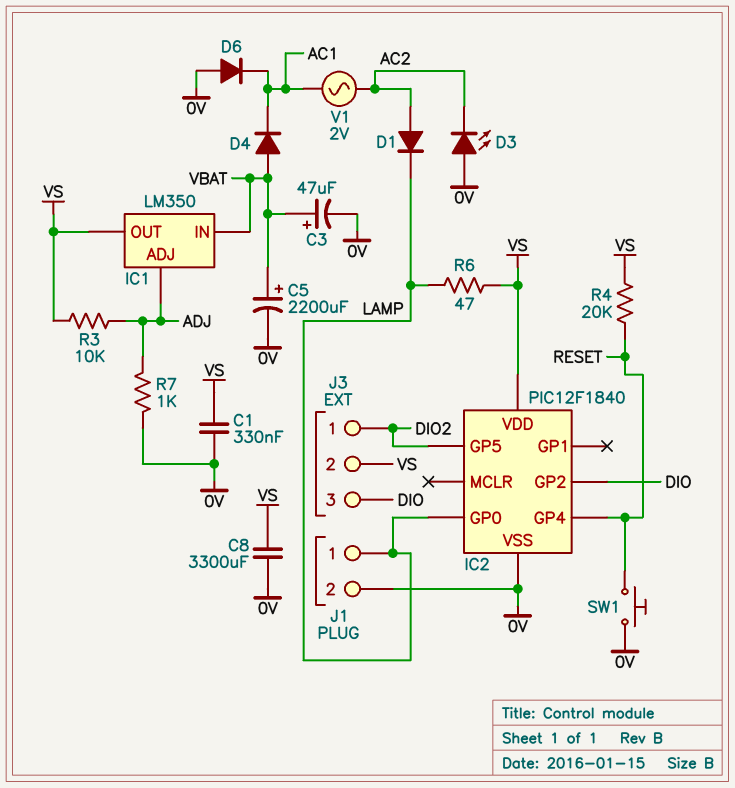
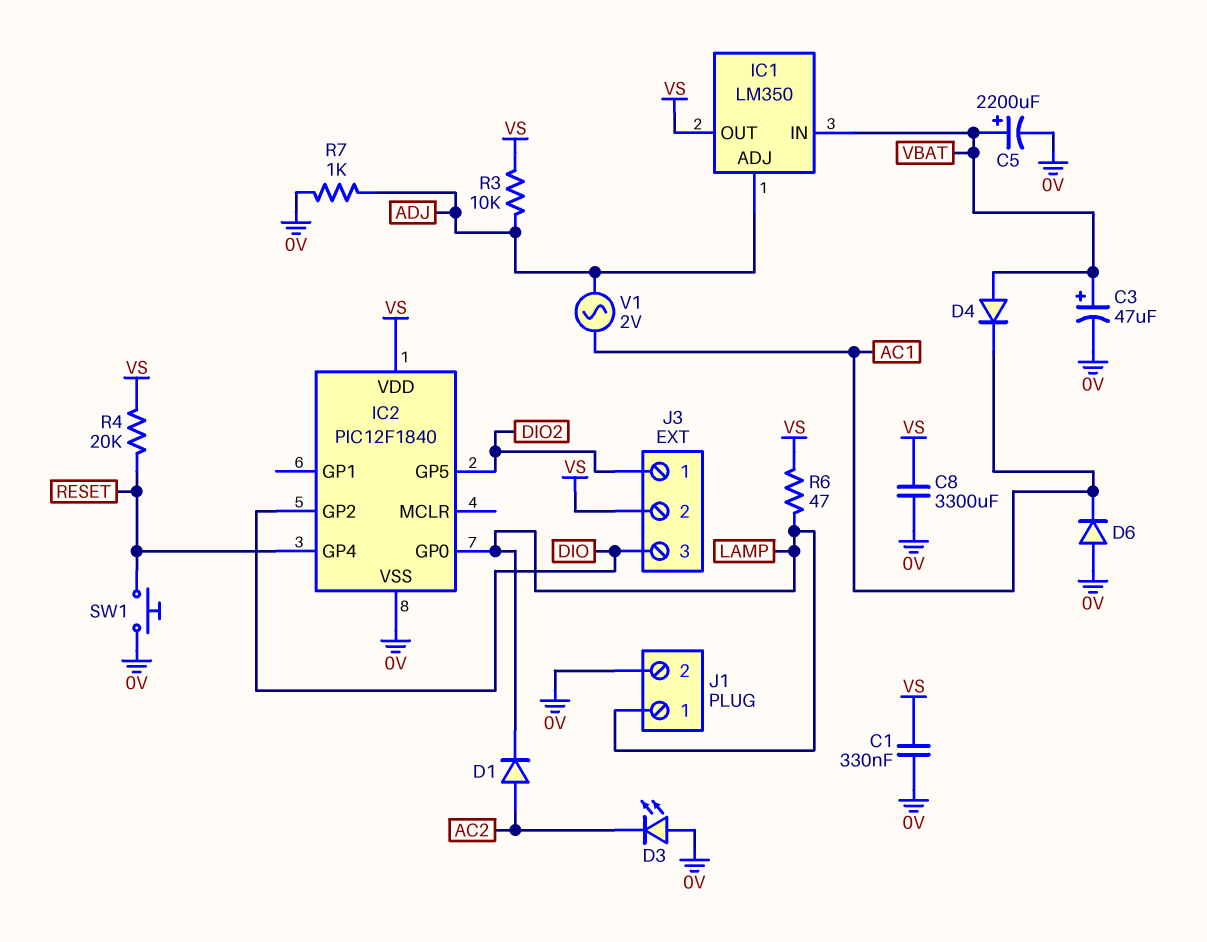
V1: AC 2V (AC1, AC2) -> AC 2V (AC1, ADJ)

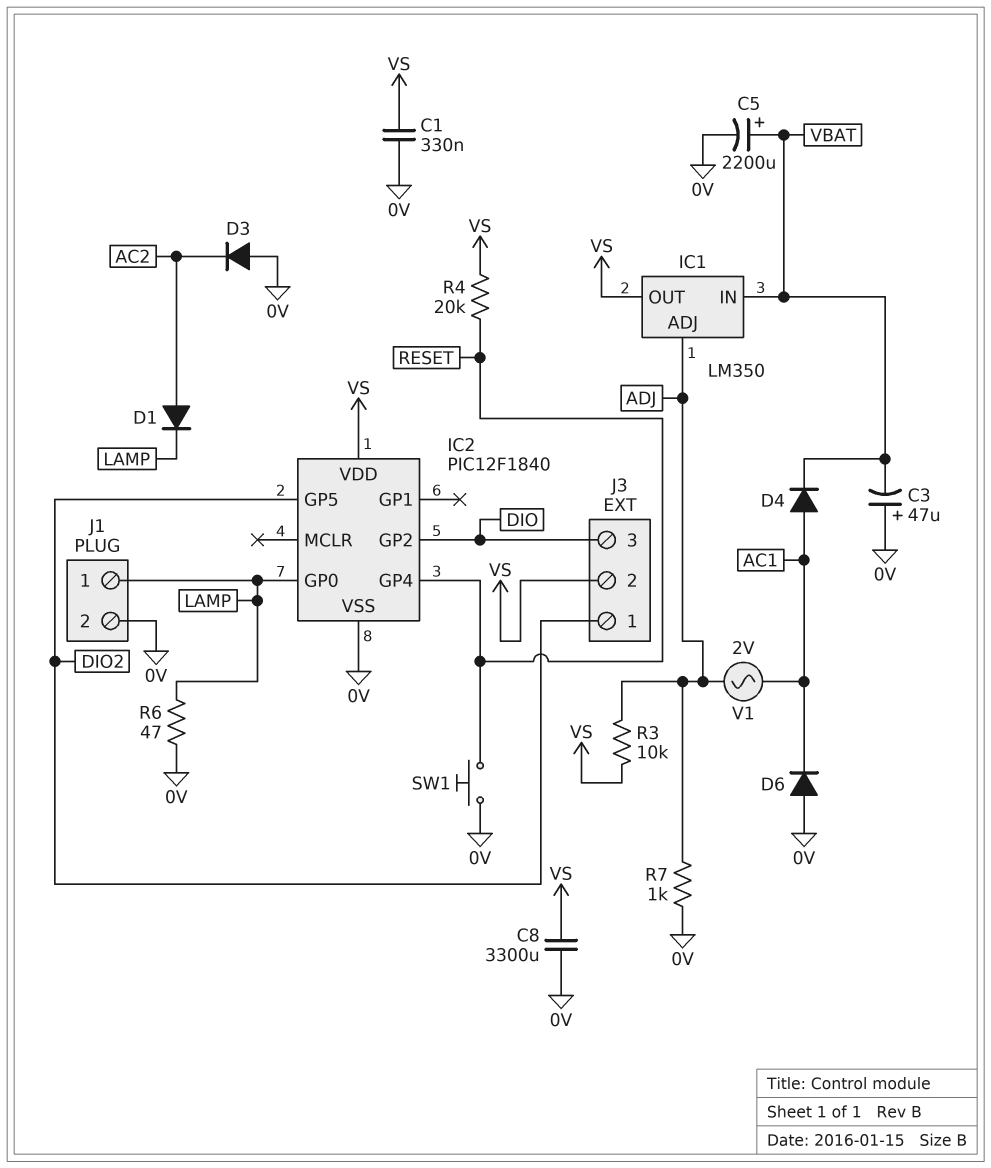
C3: 47uF (plus VBAT, minus 0V) -> 47uF (plus 0V, minus VBAT)
D3: LED (A 0V, K AC2) -> diode (A 0V, K AC2)
D4: diode (A VBAT, K AC1) -> diode (A AC1, K VBAT)
R6: 47 (LAMP, VS) -> 47 (0V, LAMP)

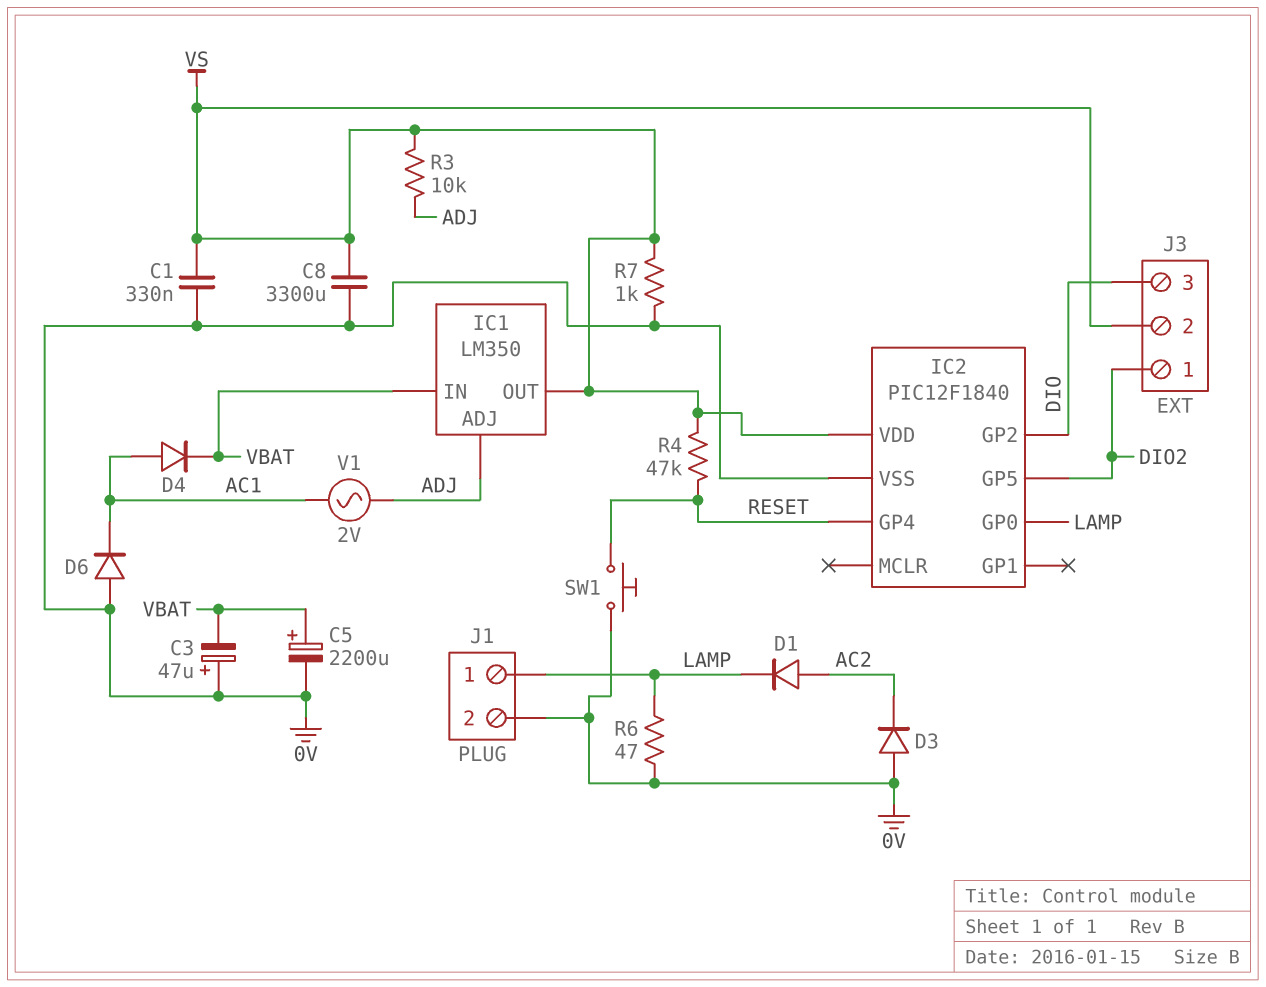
R4: 20k (RESET, VS) -> 47k (RESET, VS)
R7: 1k (0V, ADJ) -> 1k (0V, VS)

